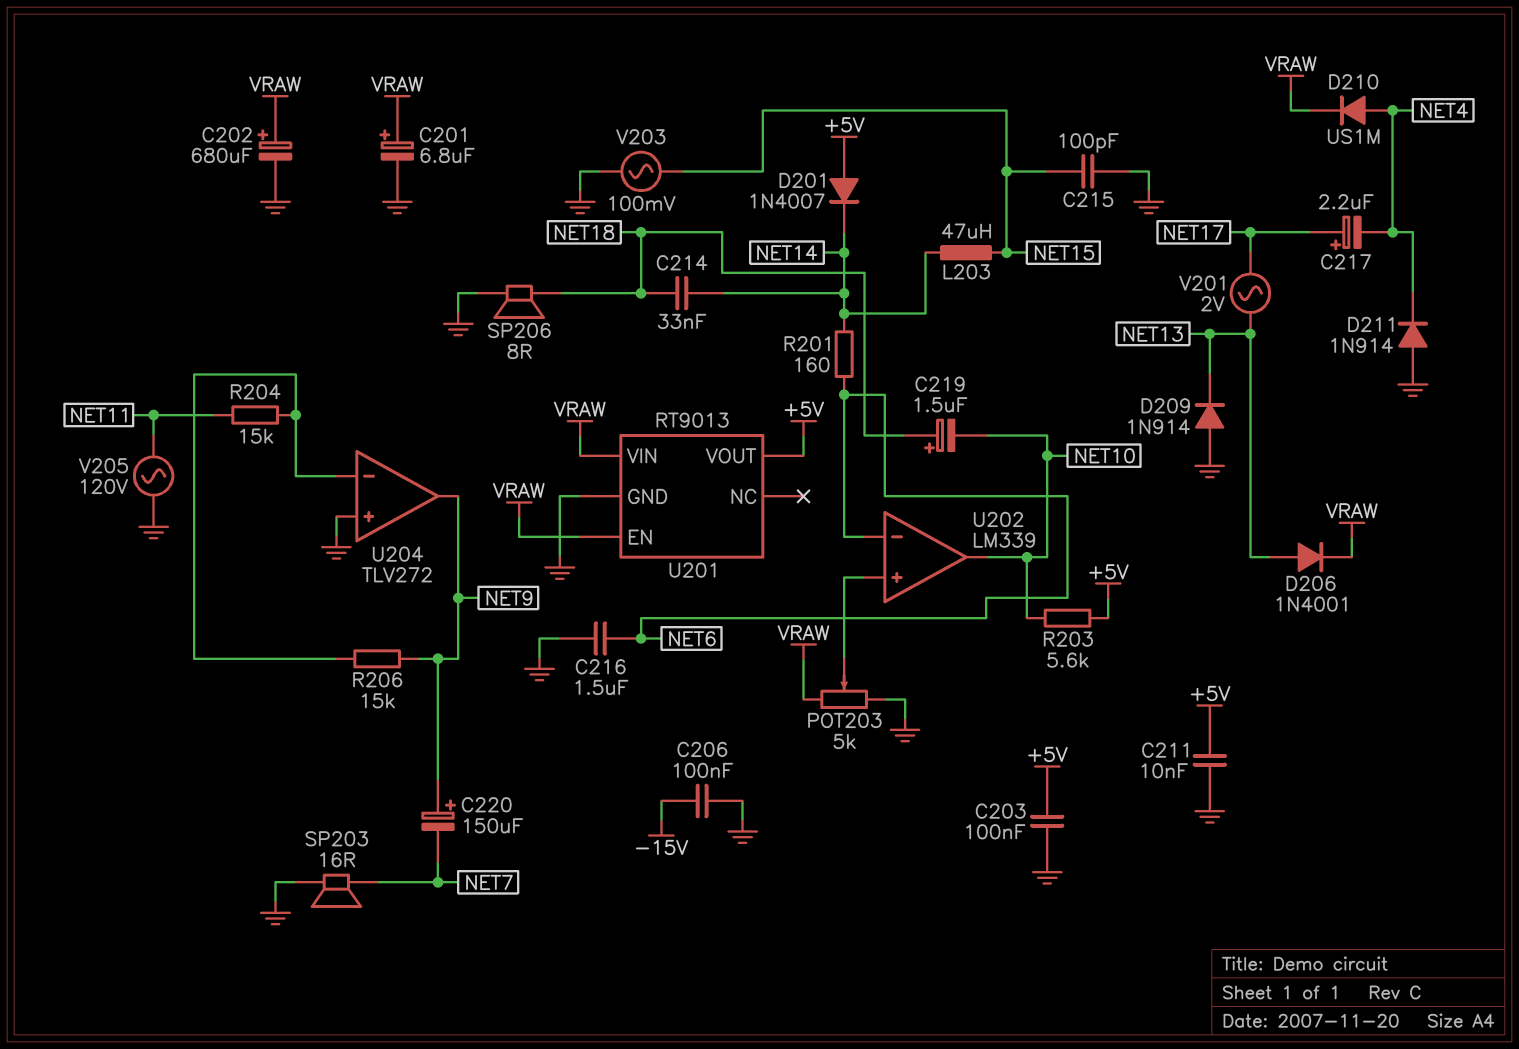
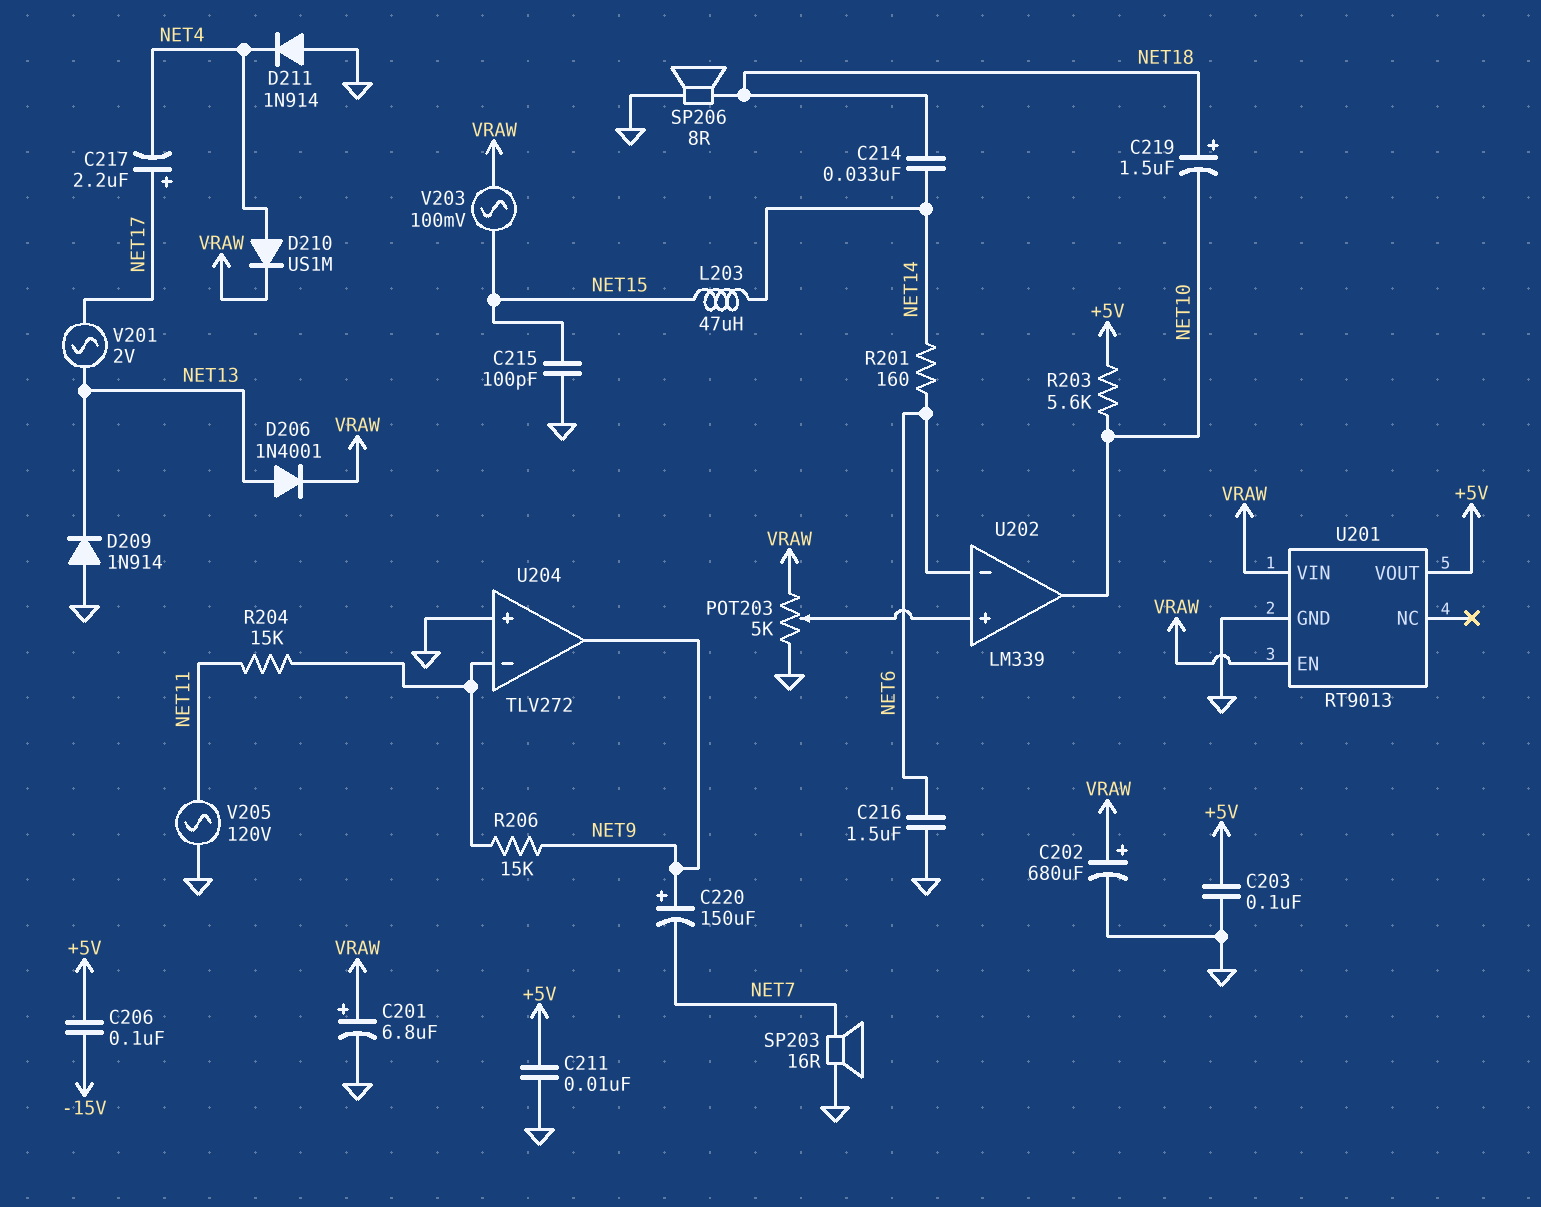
C206: 100nF (-15V, GND) -> 100nF (+5V, -15V)
D201: diode 1N4007 (A +5V, K NET14) -> none
V203: AC 100mV (GND, NET15) -> AC 100mV (NET15, VRAW)

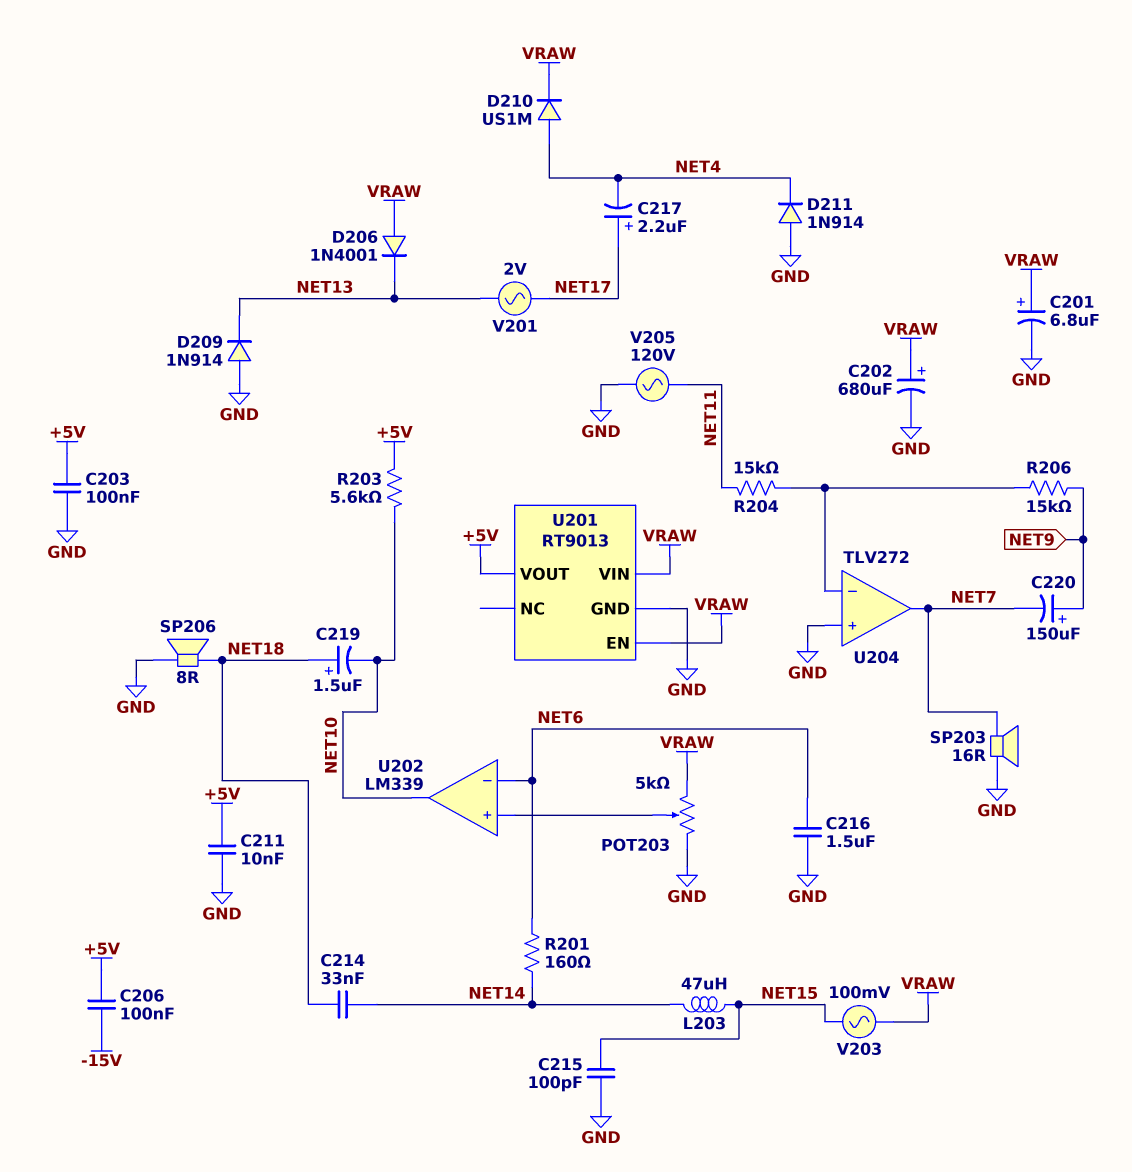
D206: diode 1N4001 (A NET13, K VRAW) -> diode 1N4001 (A VRAW, K NET13)
U204 pin out: NET9 -> NET7

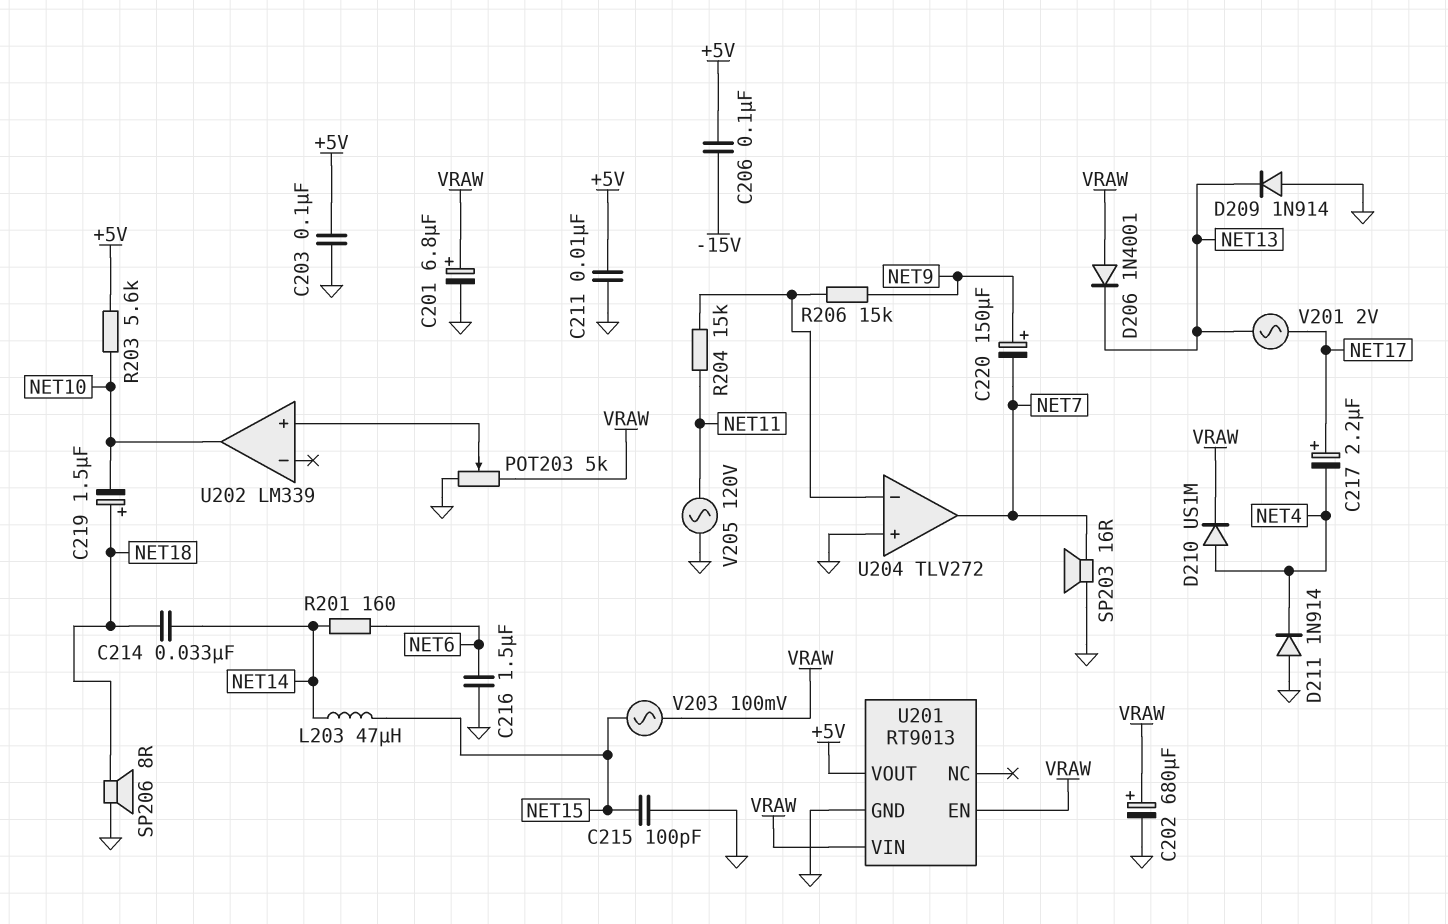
U202 pin in-: NET6 -> none

